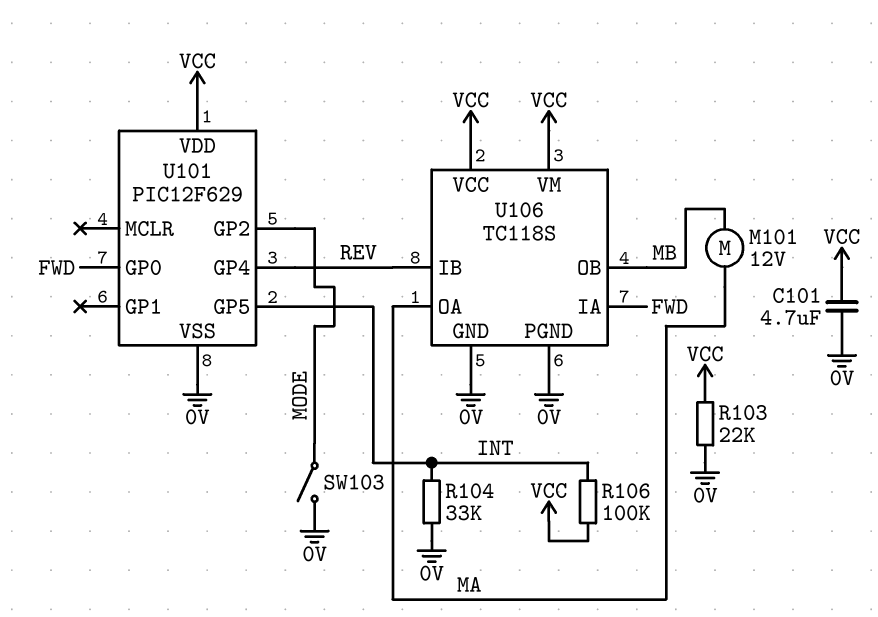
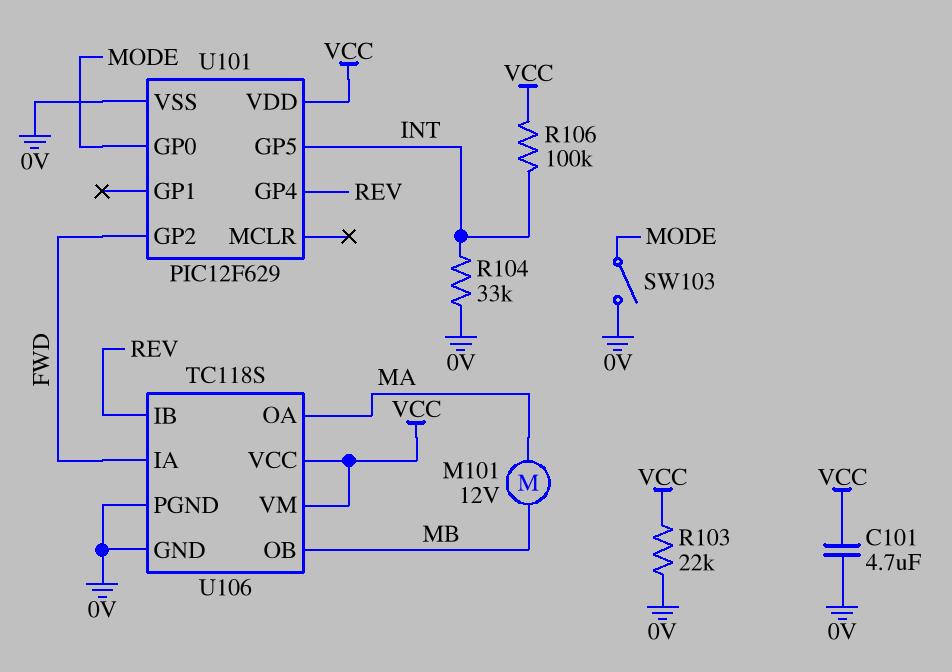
U101 pin GP0: FWD -> MODE
U101 pin GP2: MODE -> FWD

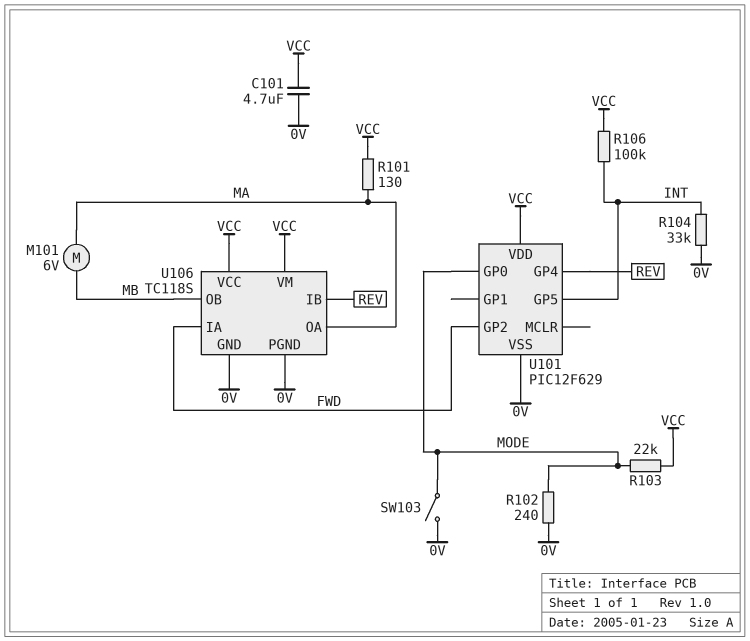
M101: motor 12V (MA, MB) -> motor 6V (MA, MB)
R101: none -> 130 (MA, VCC)
R102: none -> 240 (0V, MODE)
R103: 22k (0V, VCC) -> 22k (MODE, VCC)

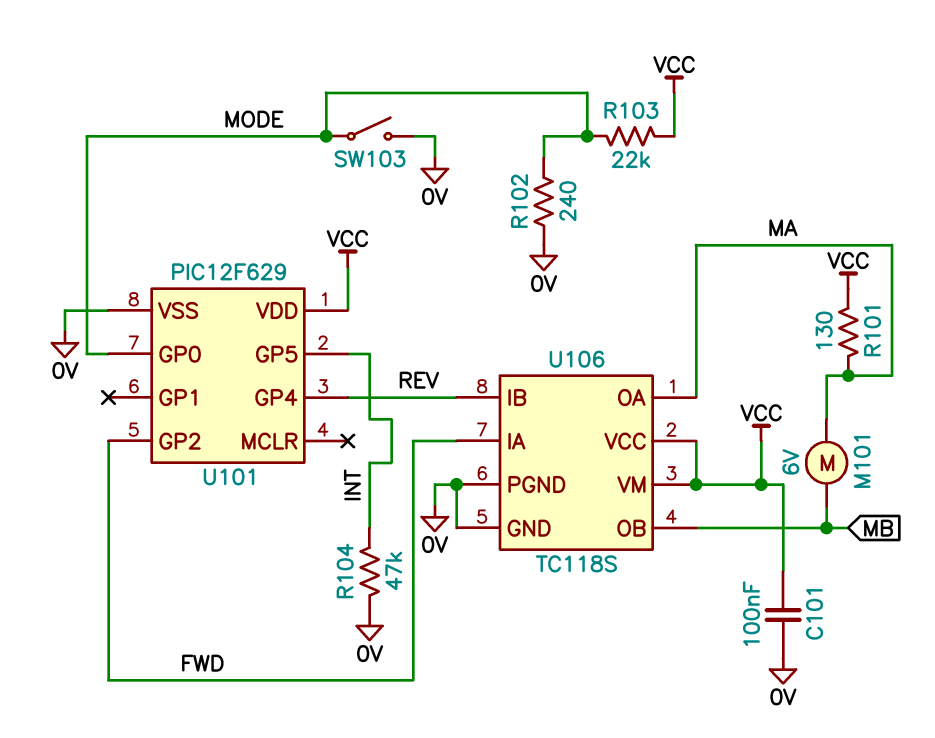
C101: 4.7uF (0V, VCC) -> 100nF (0V, VCC)
R104: 33k (0V, INT) -> 47k (0V, INT)
R106: 100k (INT, VCC) -> none

